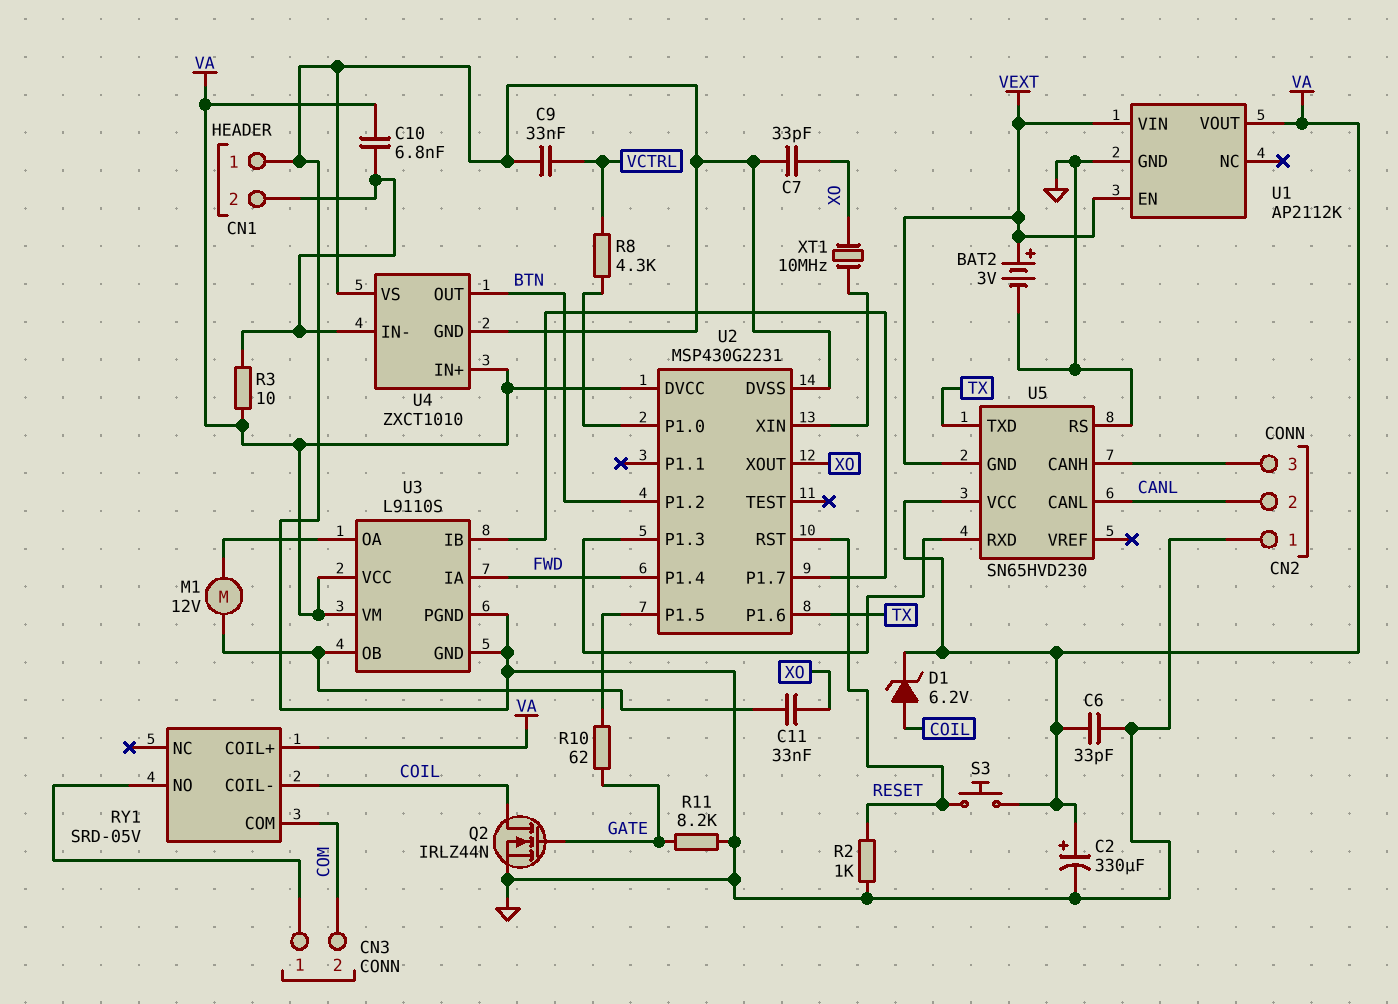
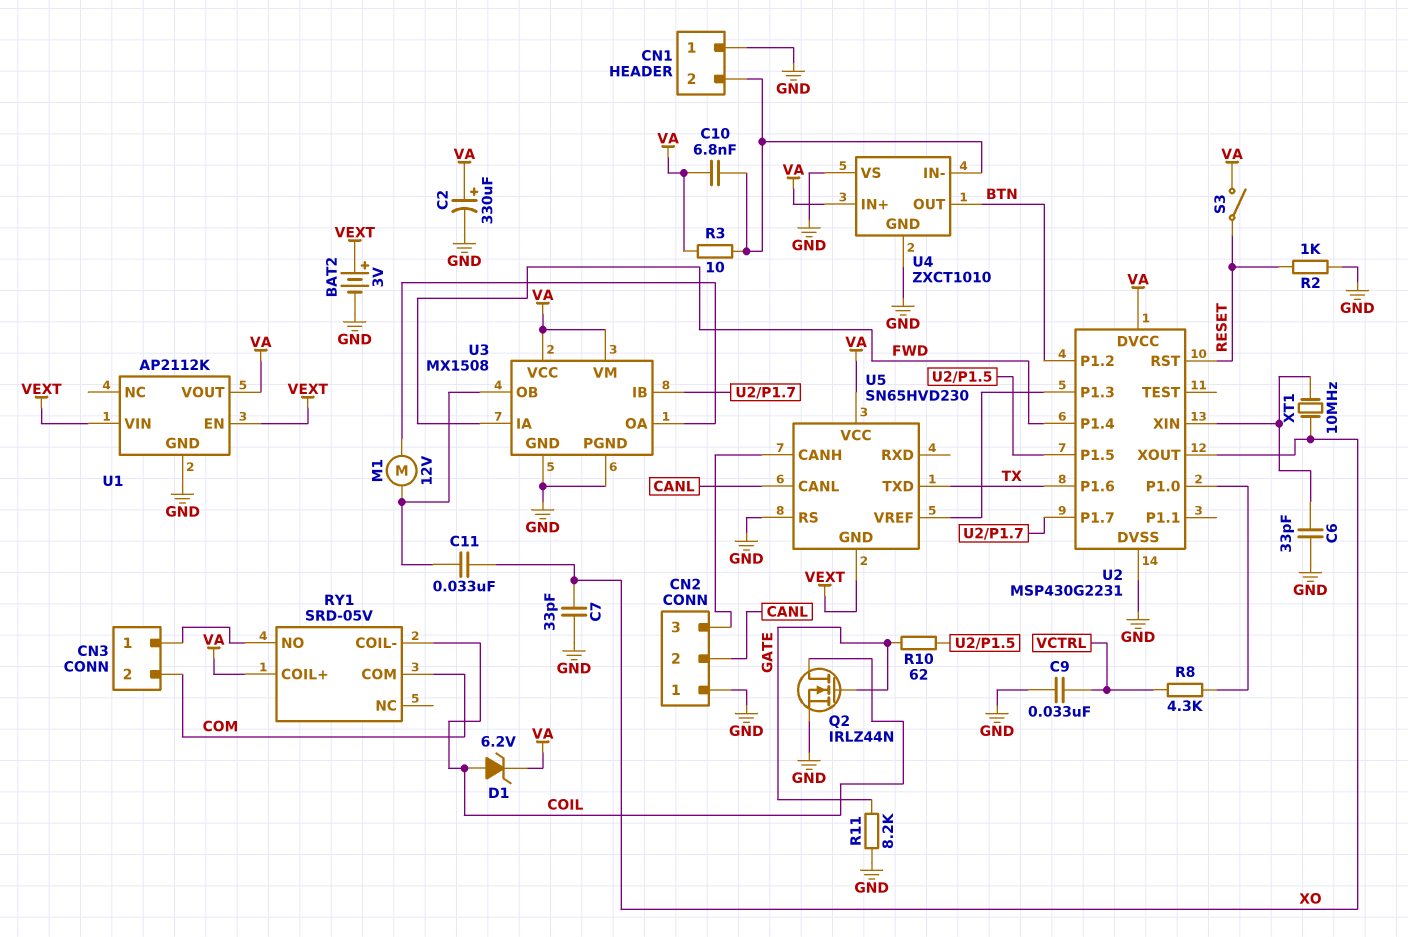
C6: 33pF (GND, VA) -> 33pF (GND, U2/XIN)
S3: button (RESET, VA) -> switch (RESET, VA)
U3: L9110S -> MX1508
U5 pin RXD: U2/P1.3 -> none
U5 pin VREF: none -> U2/P1.3

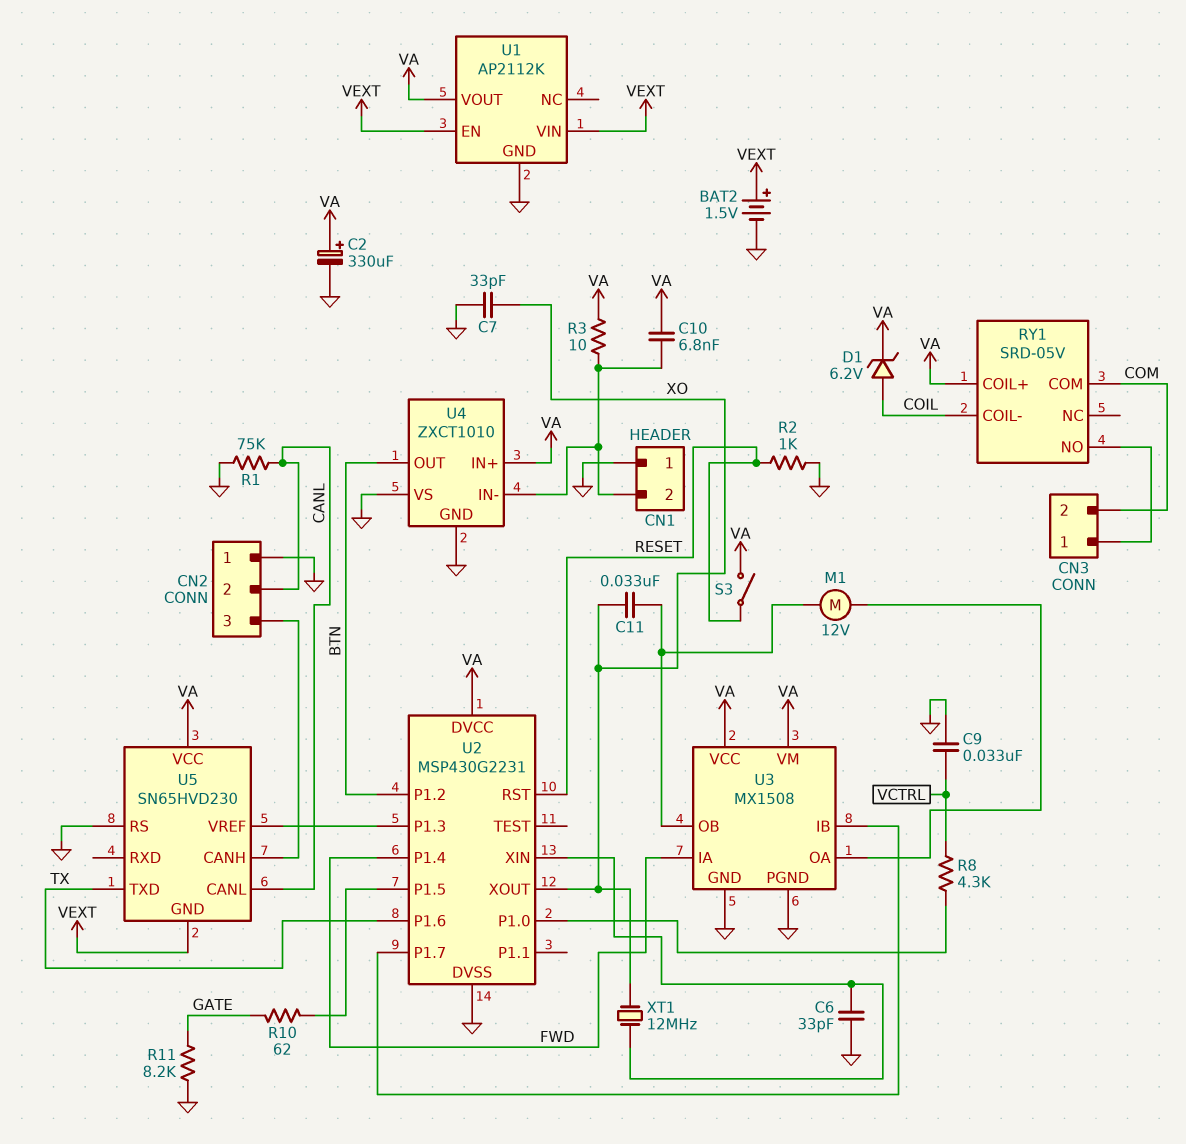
BAT2: 3V (plus VEXT, minus GND) -> 1.5V (plus VEXT, minus GND)
Q2: NMOS IRLZ44N (G GATE, D COIL, S GND) -> none
R1: none -> 75k (CANL, GND)
XT1: 10MHz (U2/XIN, XO) -> 12MHz (U2/XIN, XO)

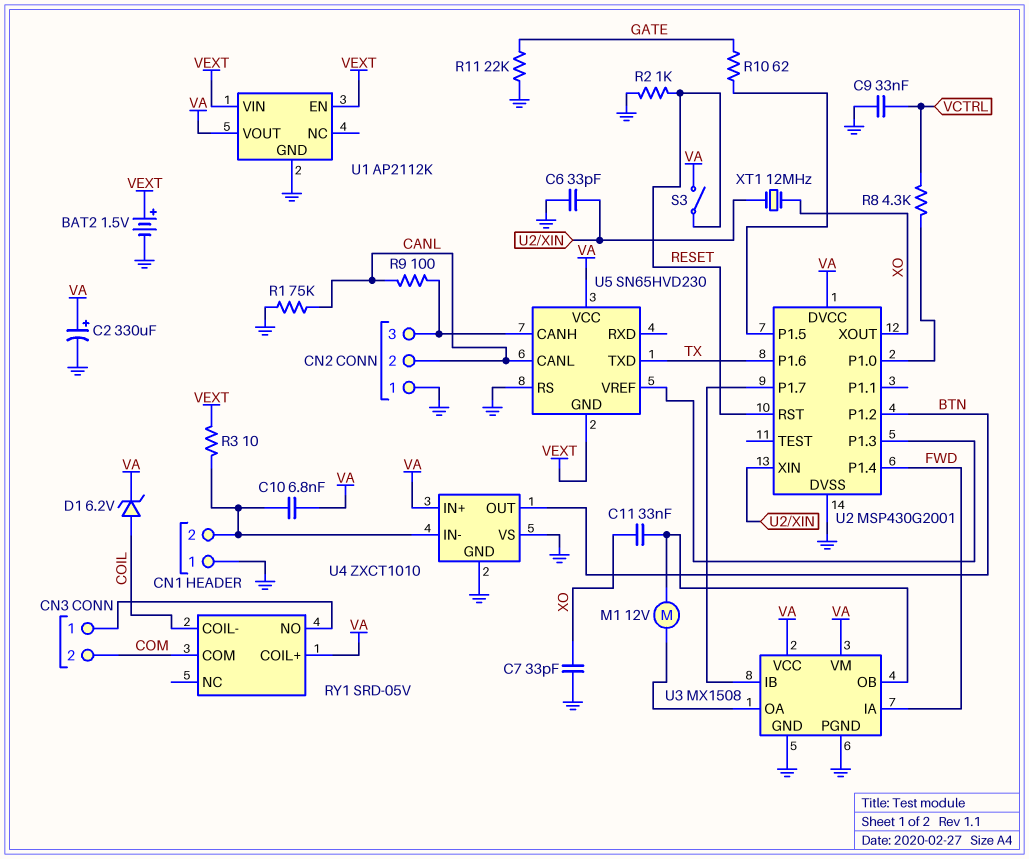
R3: 10 (CN1/2, VA) -> 10 (CN1/2, VEXT)
R9: none -> 100 (CANL, CN2/3)
R11: 8.2k (GATE, GND) -> 22k (GATE, GND)
U2: MSP430G2231 -> MSP430G2001

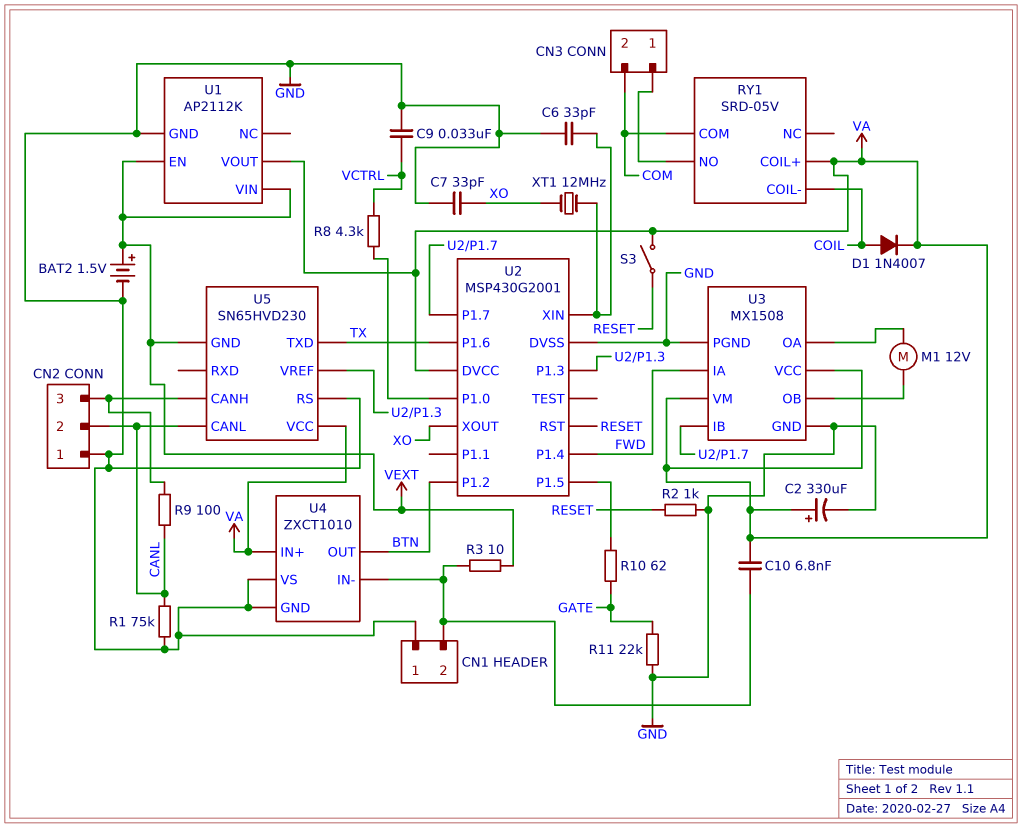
C11: 33nF (U3/OB, XO) -> none
D1: zener 6.2V (A COIL, K VA) -> diode 1N4007 (A COIL, K VA)

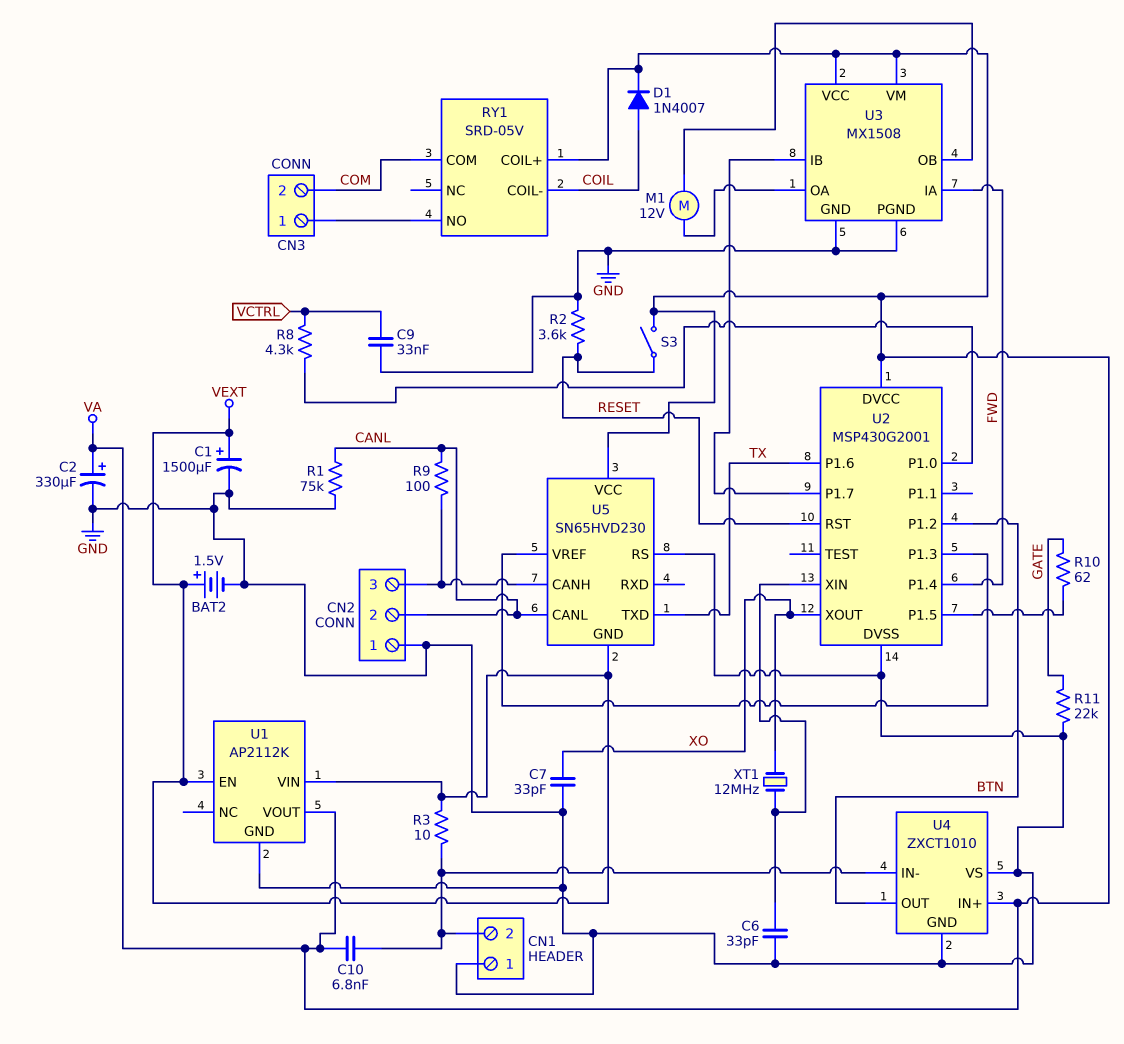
C1: none -> 1500uF (plus VEXT, minus GND)
R2: 1k (GND, RESET) -> 3.6k (GND, RESET)

